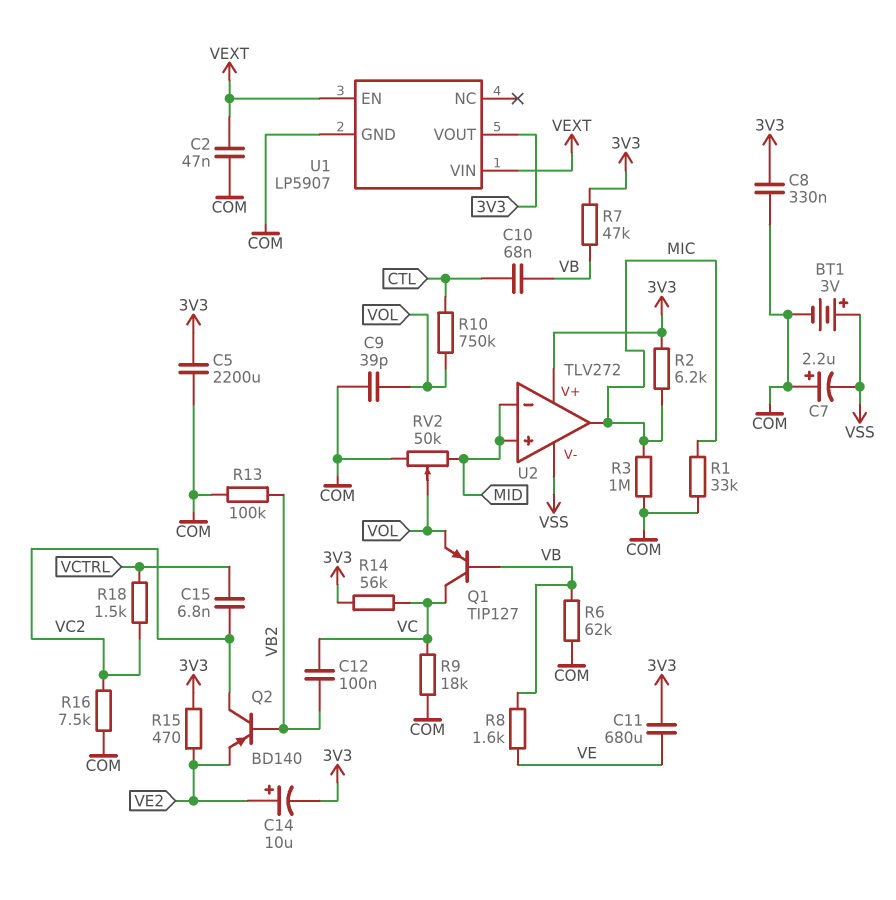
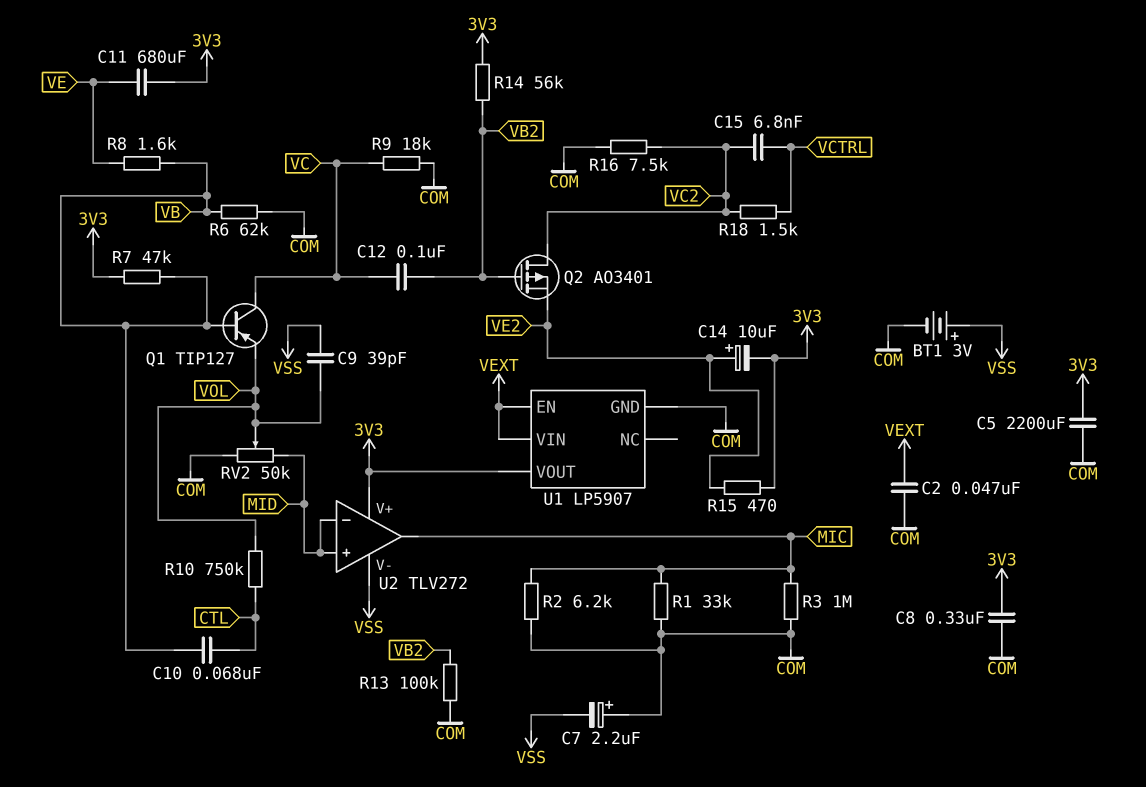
C9: 39pF (COM, VOL) -> 39pF (VOL, VSS)
Q2: PNP BD140 (B VB2, C VC2, E VE2) -> PMOS AO3401 (G VB2, D VC2, S VE2)
R2: 6.2k (3V3, MIC) -> 6.2k (COM, MIC)
R14: 56k (3V3, VC) -> 56k (3V3, VB2)

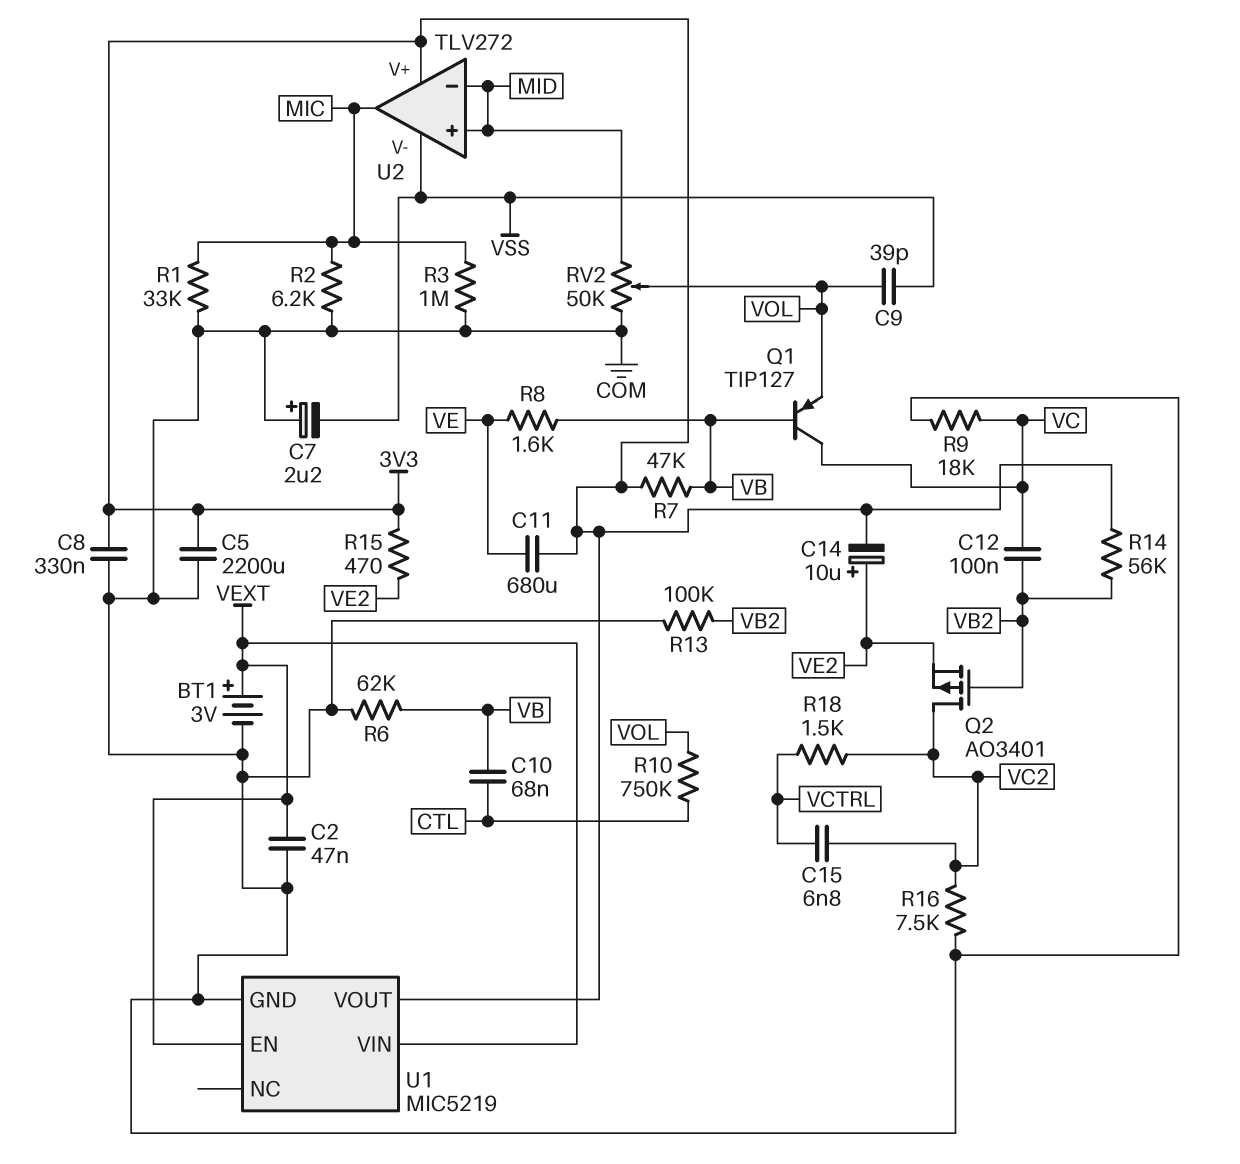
BT1: 3V (plus VSS, minus COM) -> 3V (plus VEXT, minus COM)
U1: LP5907 -> MIC5219

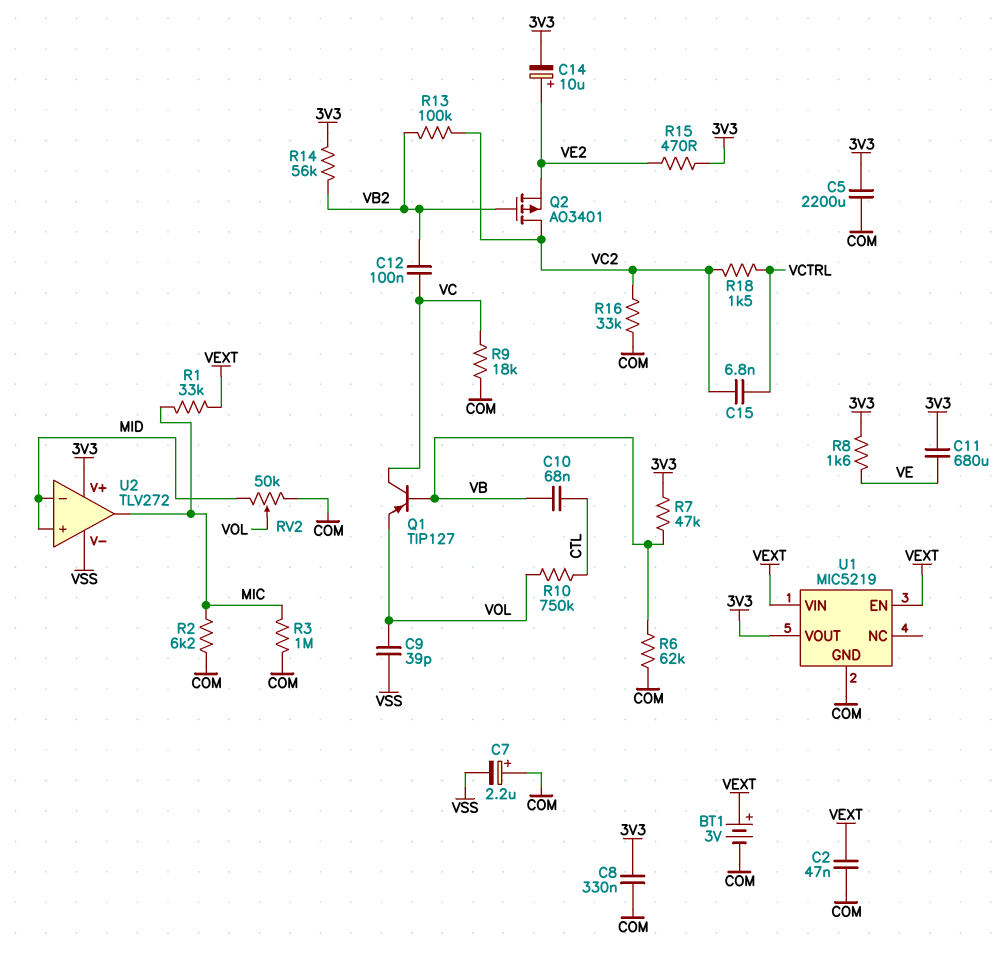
R1: 33k (COM, MIC) -> 33k (MIC, VEXT)
R8: 1.6k (VB, VE) -> 1.6k (3V3, VE)
R13: 100k (COM, VB2) -> 100k (VB2, VC2)
R16: 7.5k (COM, VC2) -> 33k (COM, VC2)

